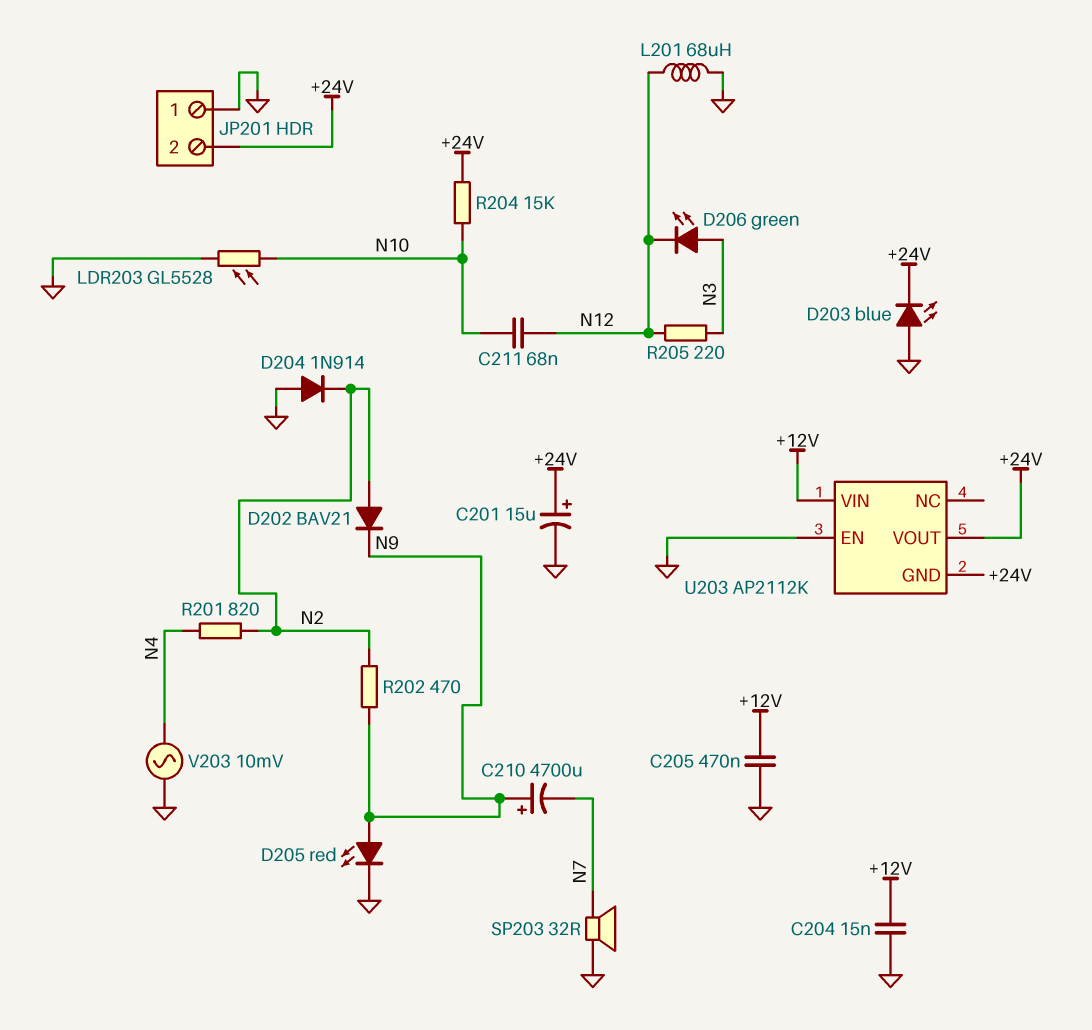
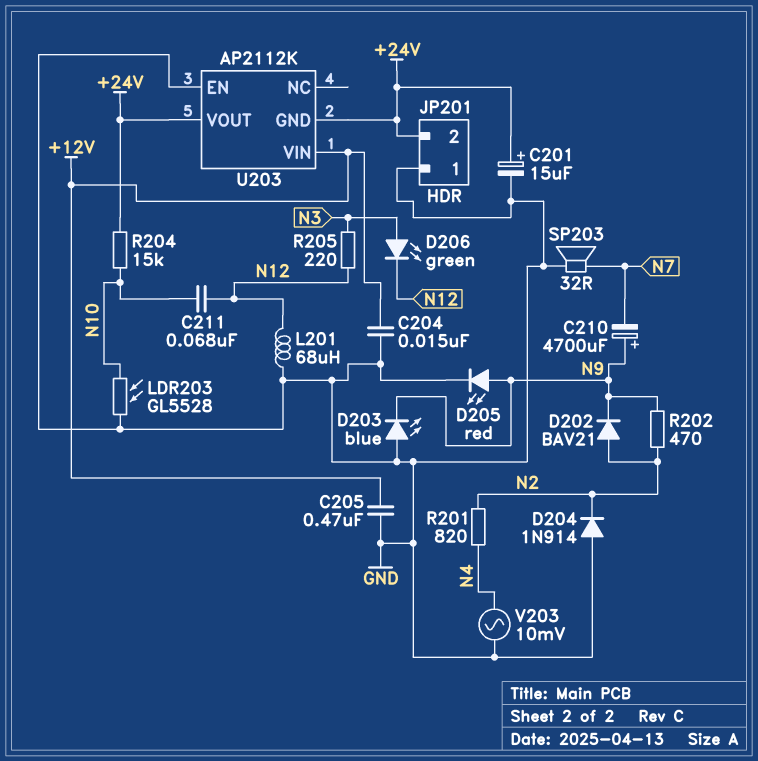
D203: LED blue (A GND, K +24V) -> LED blue (A GND, K N9)

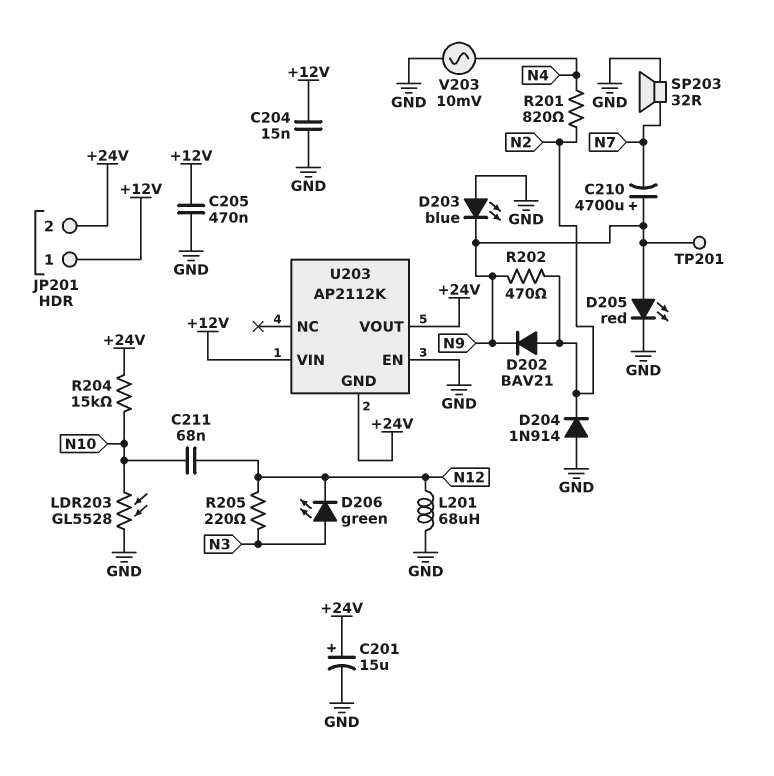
JP201 pin 1: GND -> +12V
TP201: none -> test point (N9)

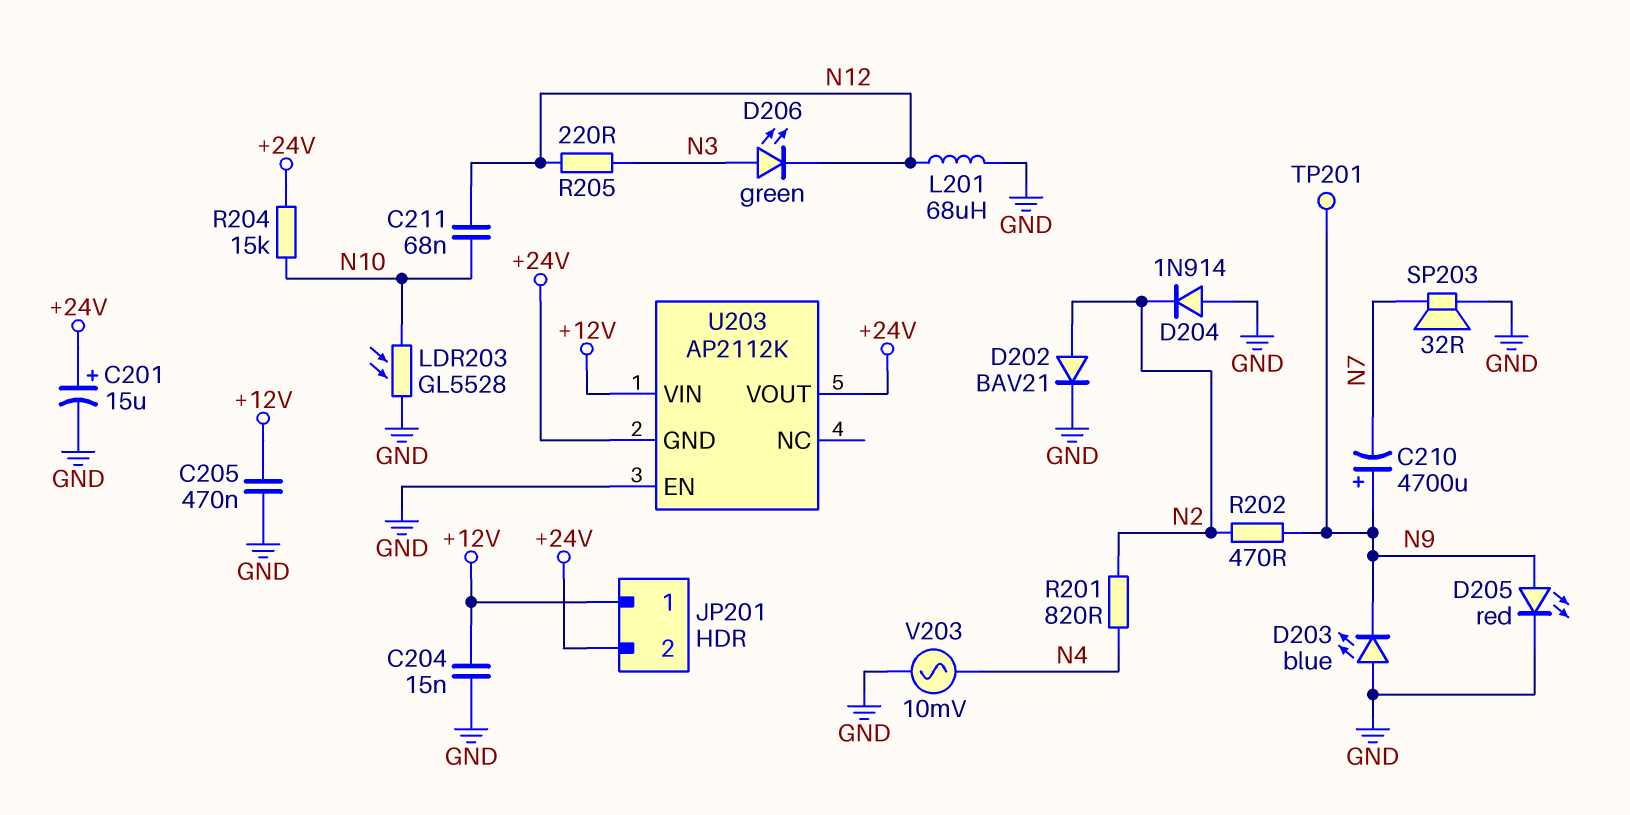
D202: diode BAV21 (A N2, K N9) -> diode BAV21 (A N2, K GND)

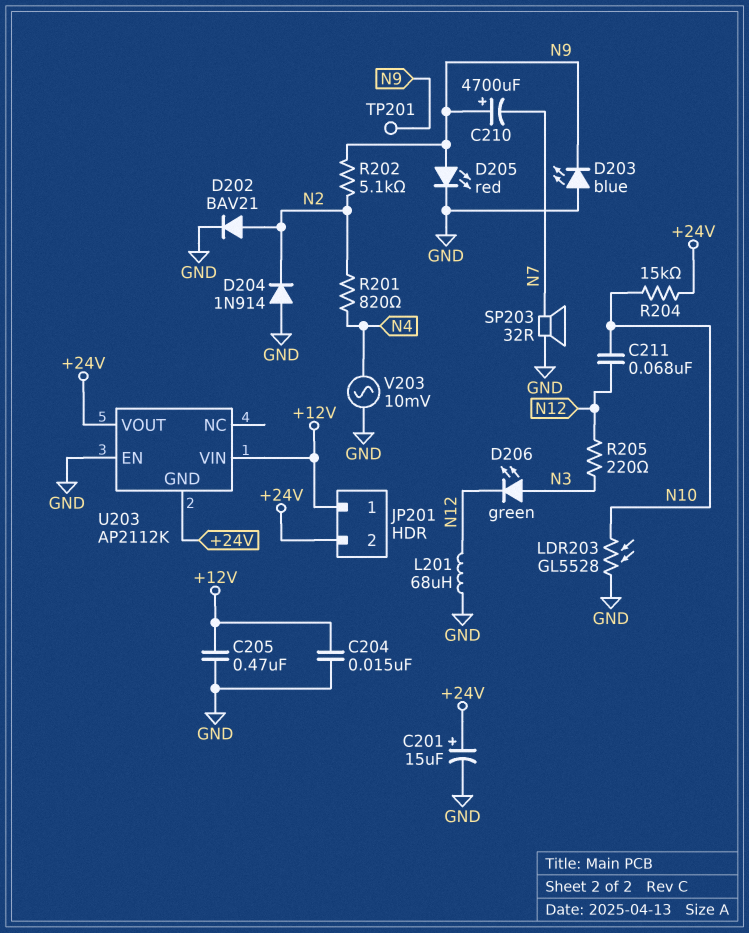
R202: 470 (N2, N9) -> 5.1k (N2, N9)

